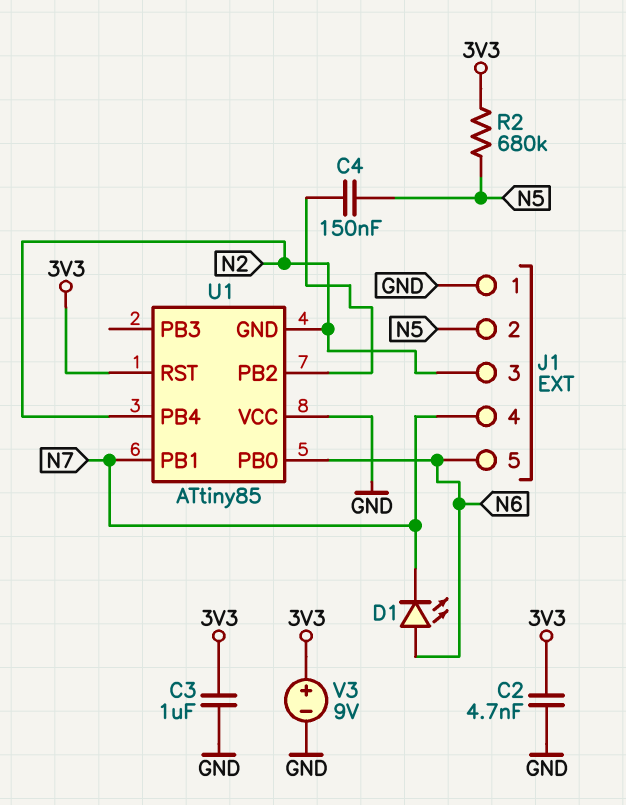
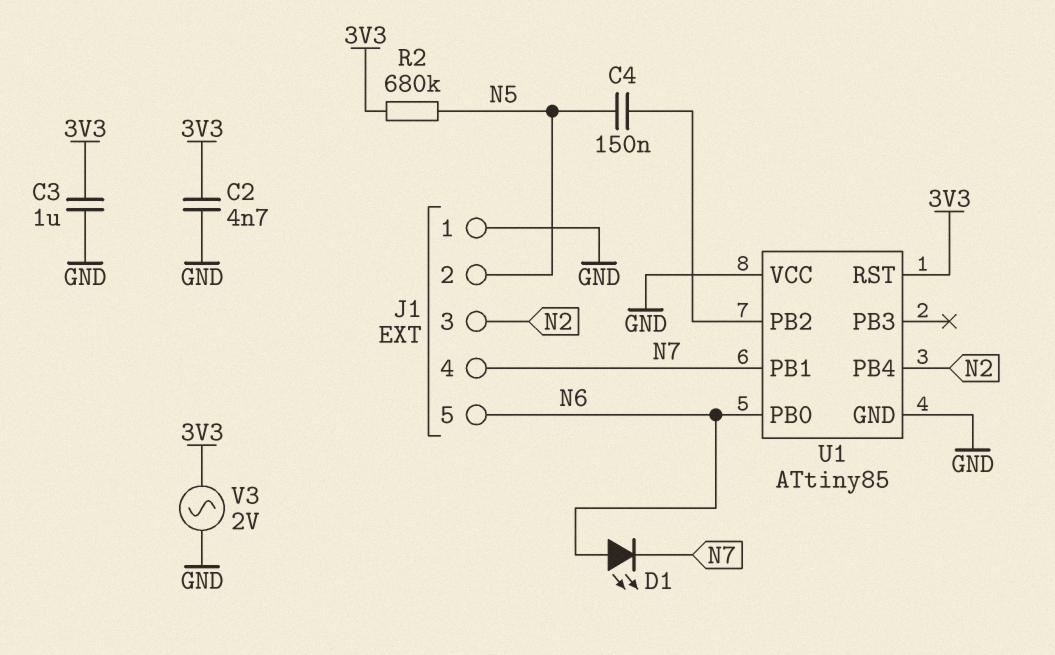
U1 pin GND: N2 -> GND
V3: 9V (plus 3V3, minus GND) -> AC 2V (3V3, GND)

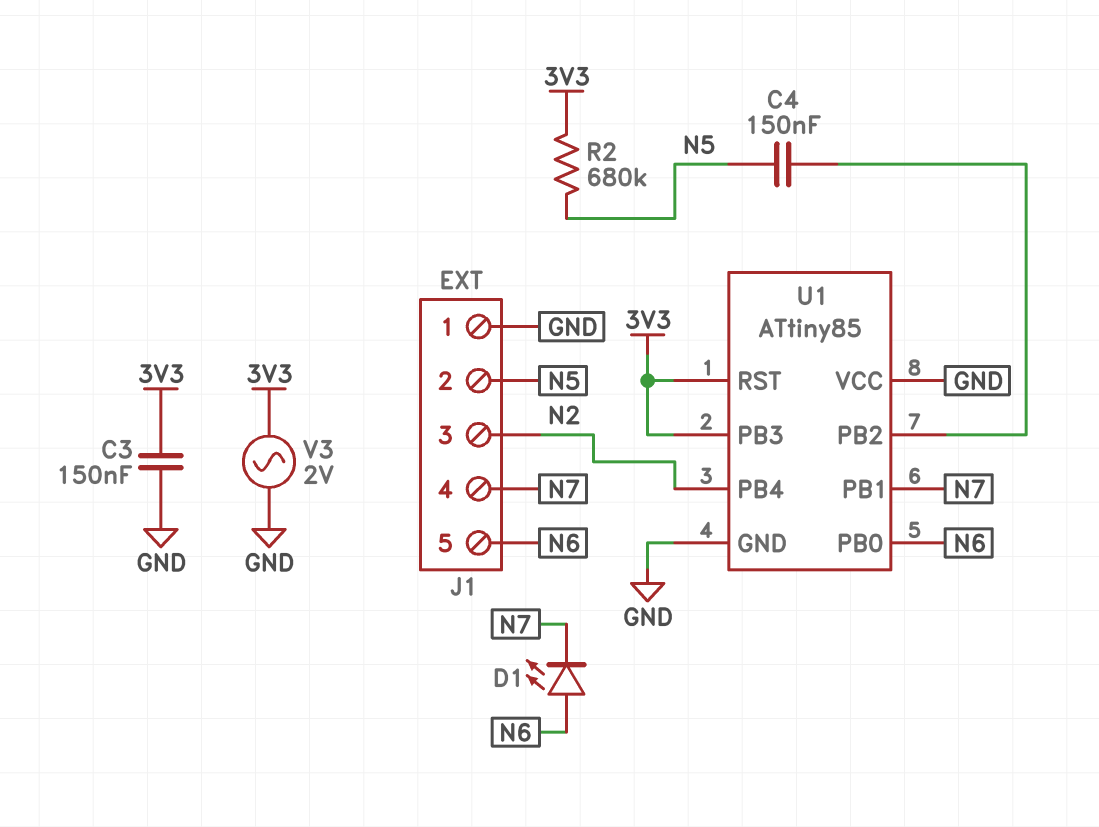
C2: 4.7nF (3V3, GND) -> none
C3: 1uF (3V3, GND) -> 150nF (3V3, GND)
U1 pin PB3: none -> 3V3

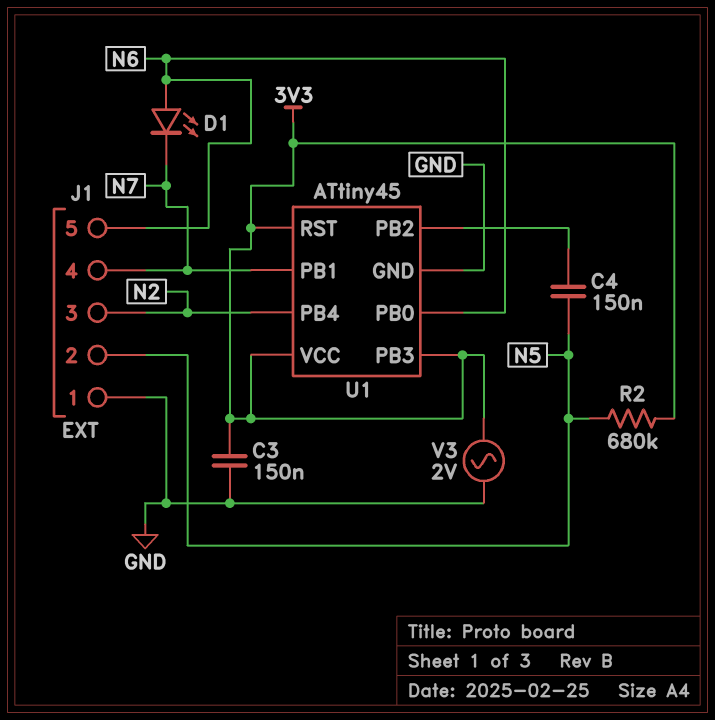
U1: ATtiny85 -> ATtiny45
U1 pin VCC: GND -> 3V3

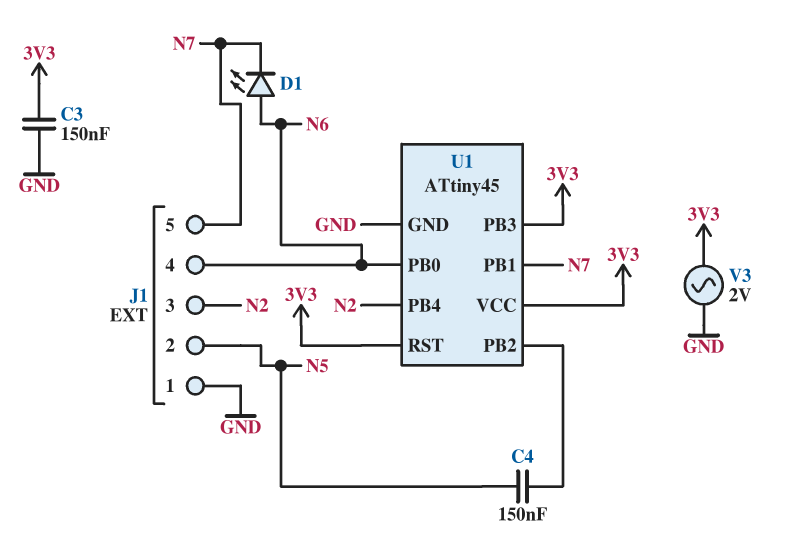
J1 pin 4: N7 -> N6
J1 pin 5: N6 -> N7
R2: 680k (3V3, N5) -> none

